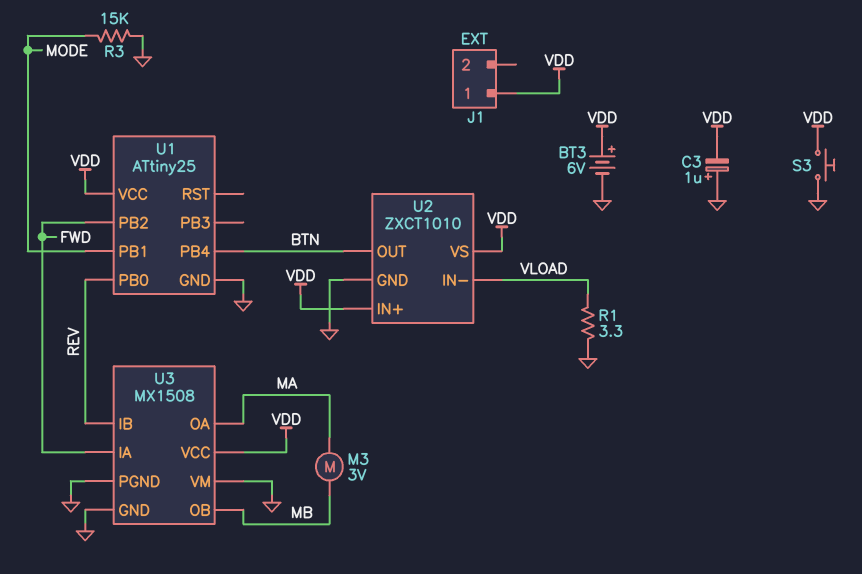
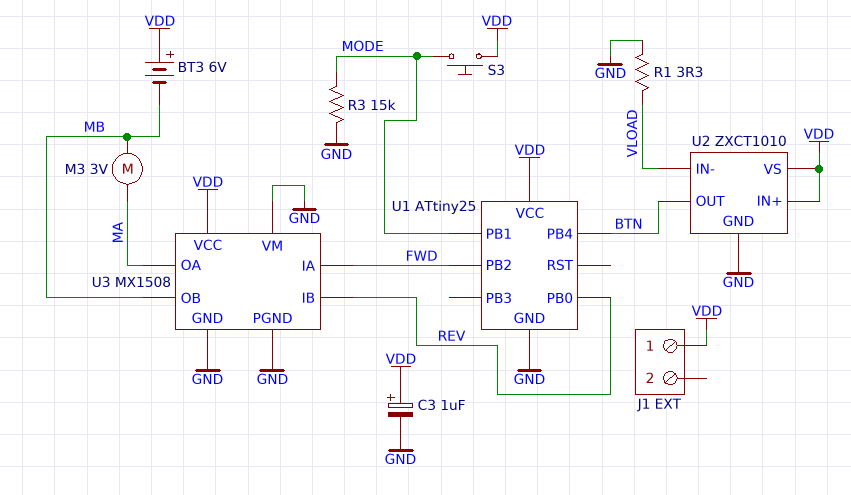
BT3: 6V (plus VDD, minus GND) -> 6V (plus VDD, minus MB)
C3: 1uF (plus GND, minus VDD) -> 1uF (plus VDD, minus GND)
S3: button (GND, VDD) -> button (MODE, VDD)

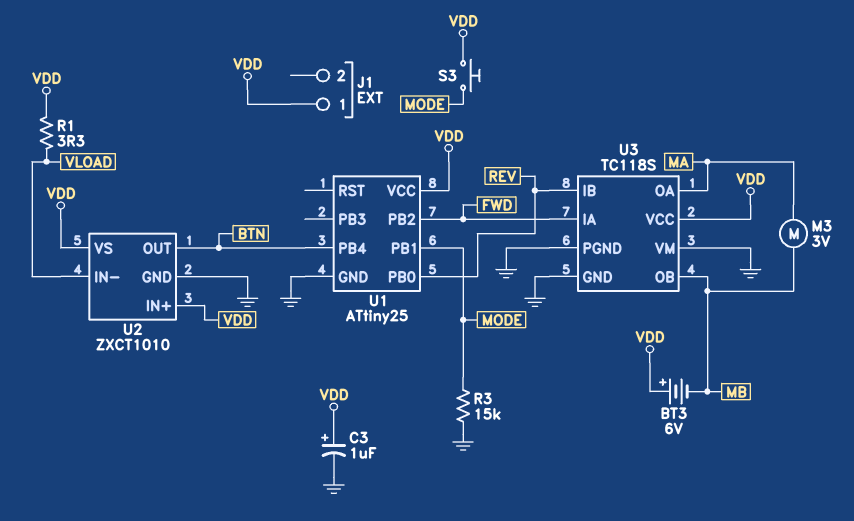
R1: 3.3 (GND, VLOAD) -> 3.3 (VDD, VLOAD)
U3: MX1508 -> TC118S

